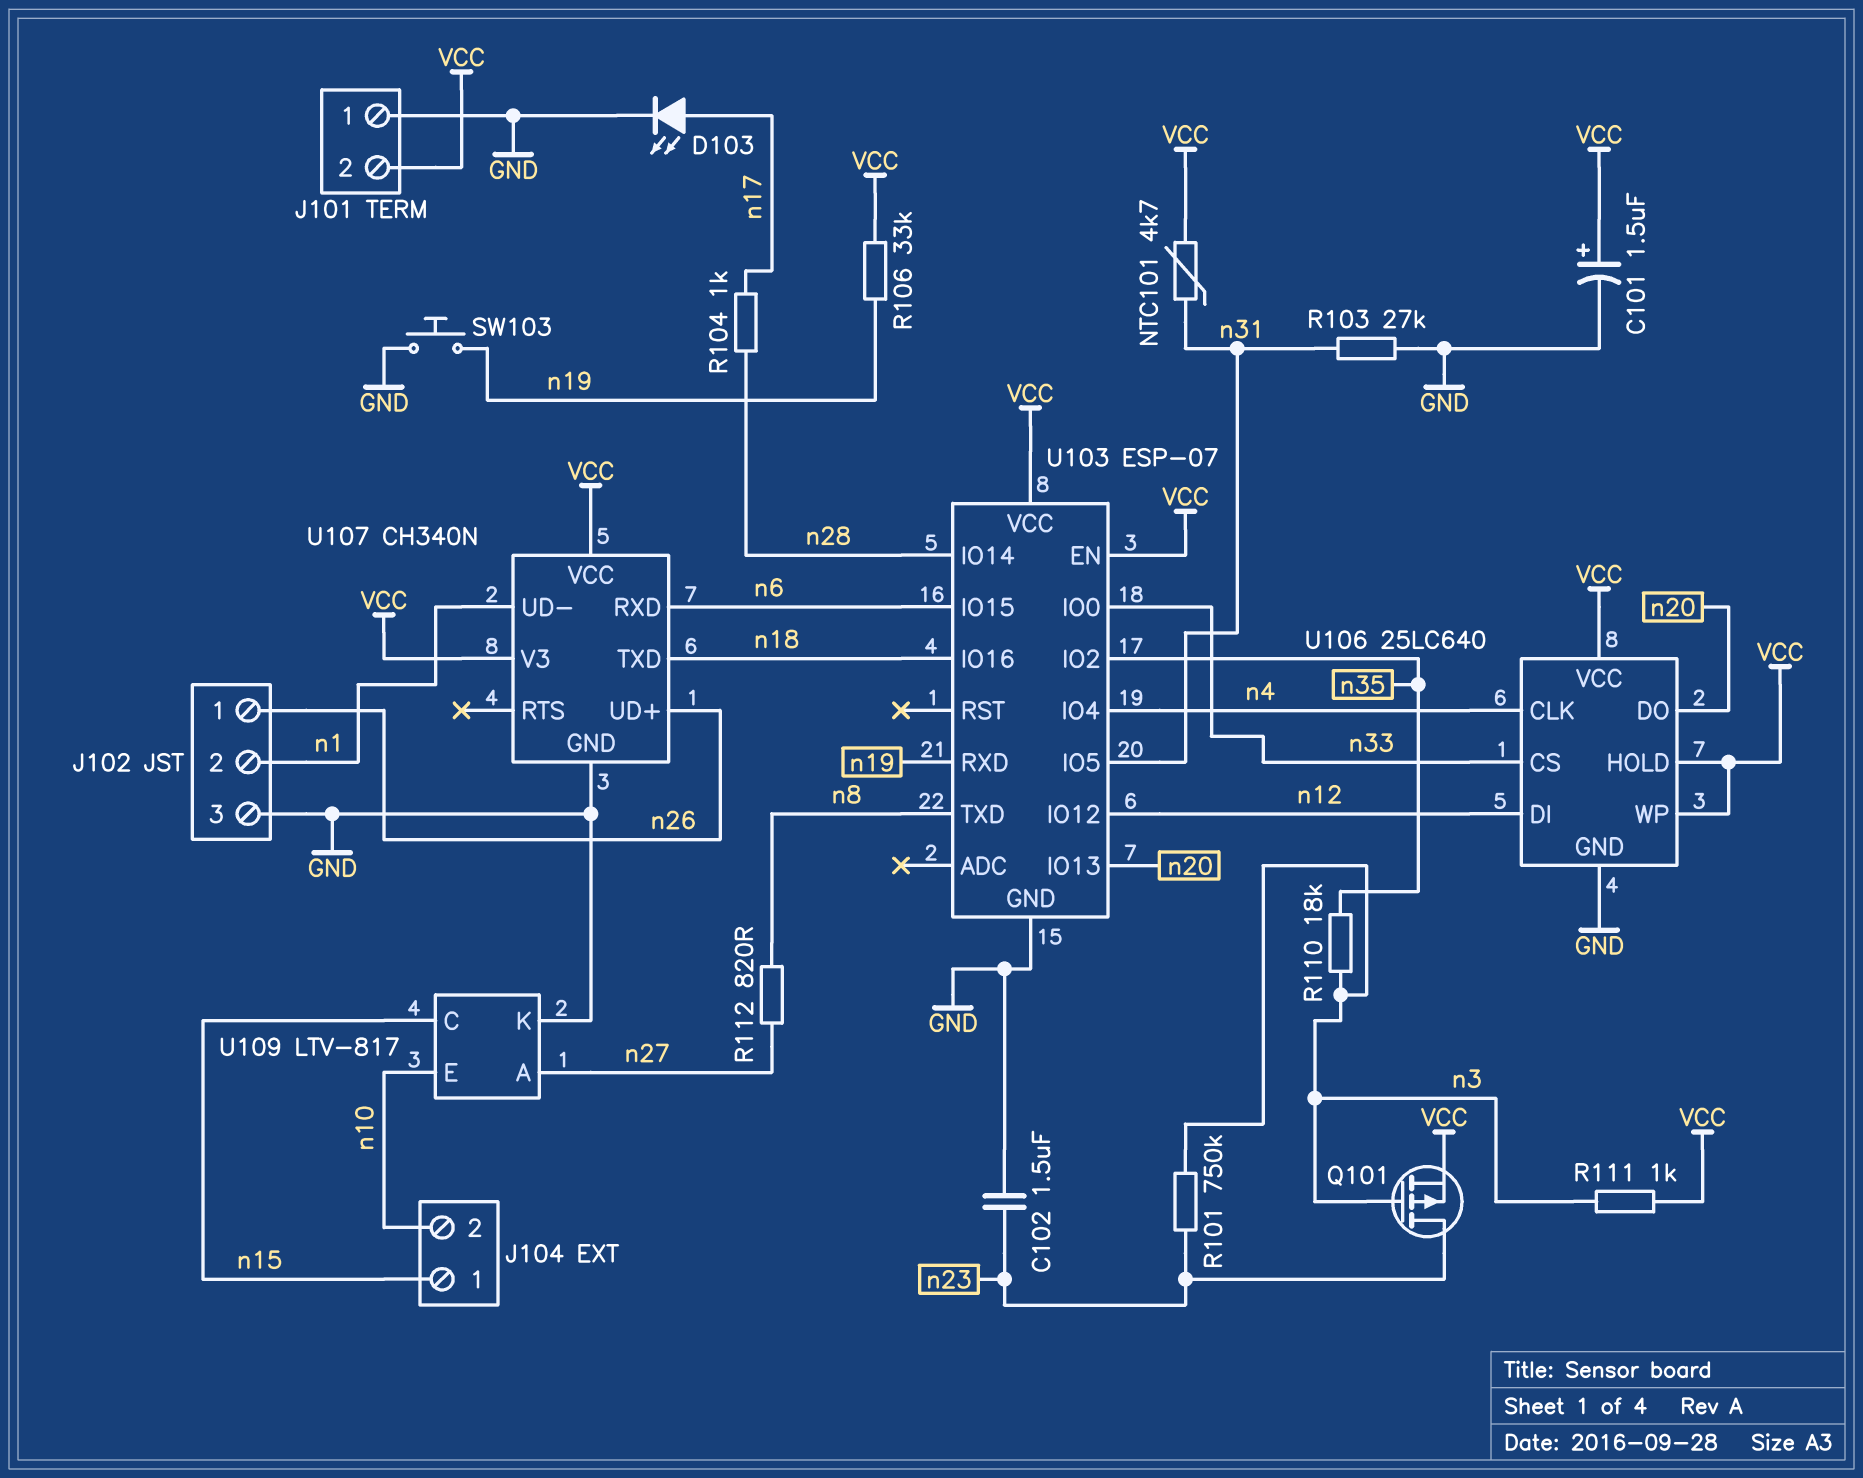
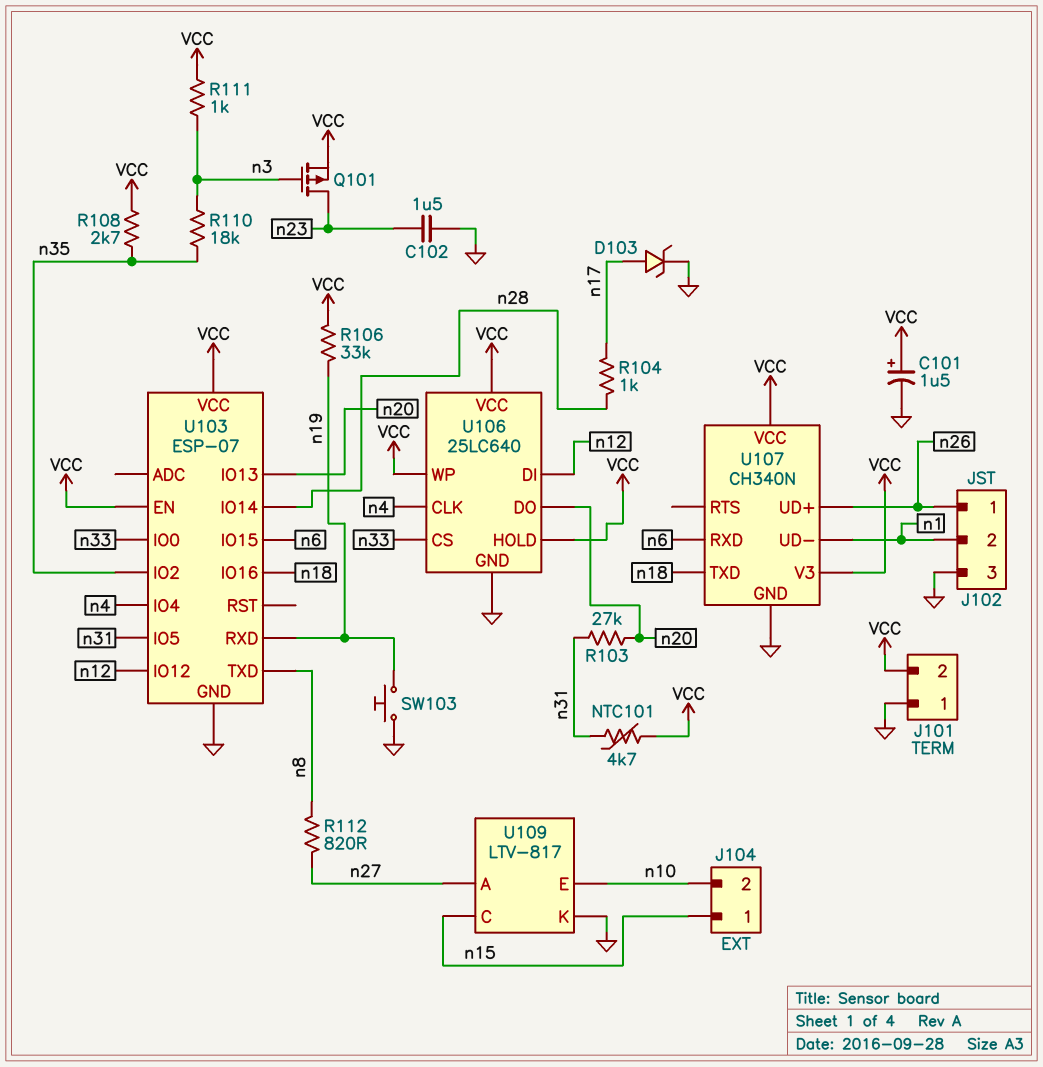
D103: LED (A n17, K GND) -> zener (A n17, K GND)
R101: 750k (n3, n23) -> none
R103: 27k (GND, n31) -> 27k (n20, n31)
R108: none -> 2.7k (VCC, n35)

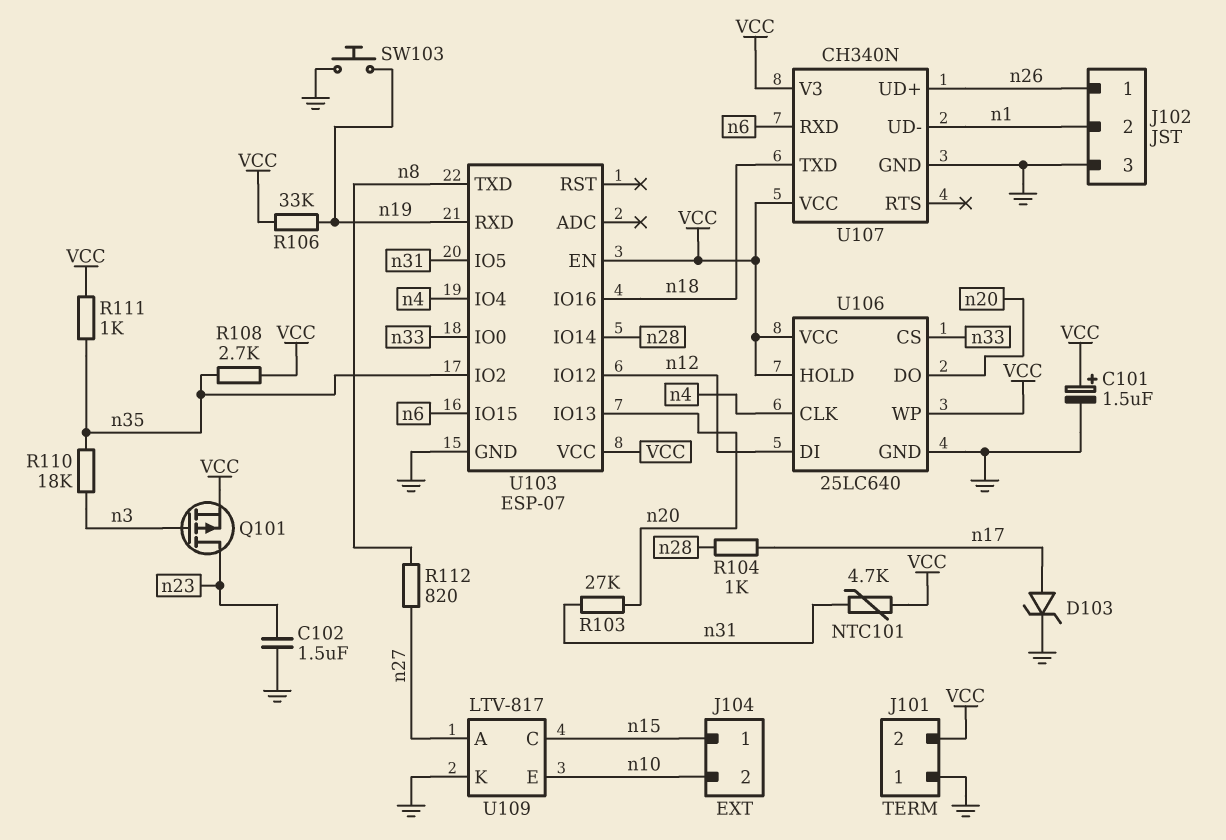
R111: 1k (VCC, n3) -> 1k (VCC, n35)

